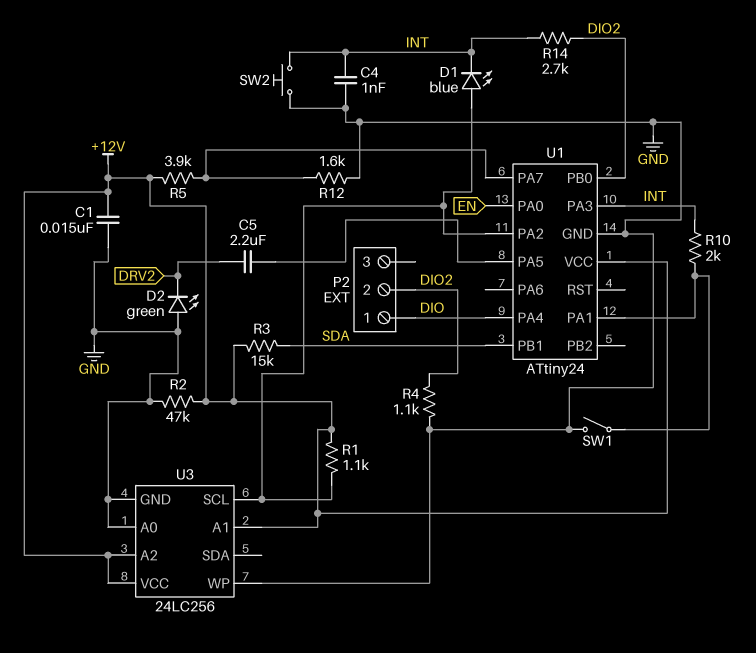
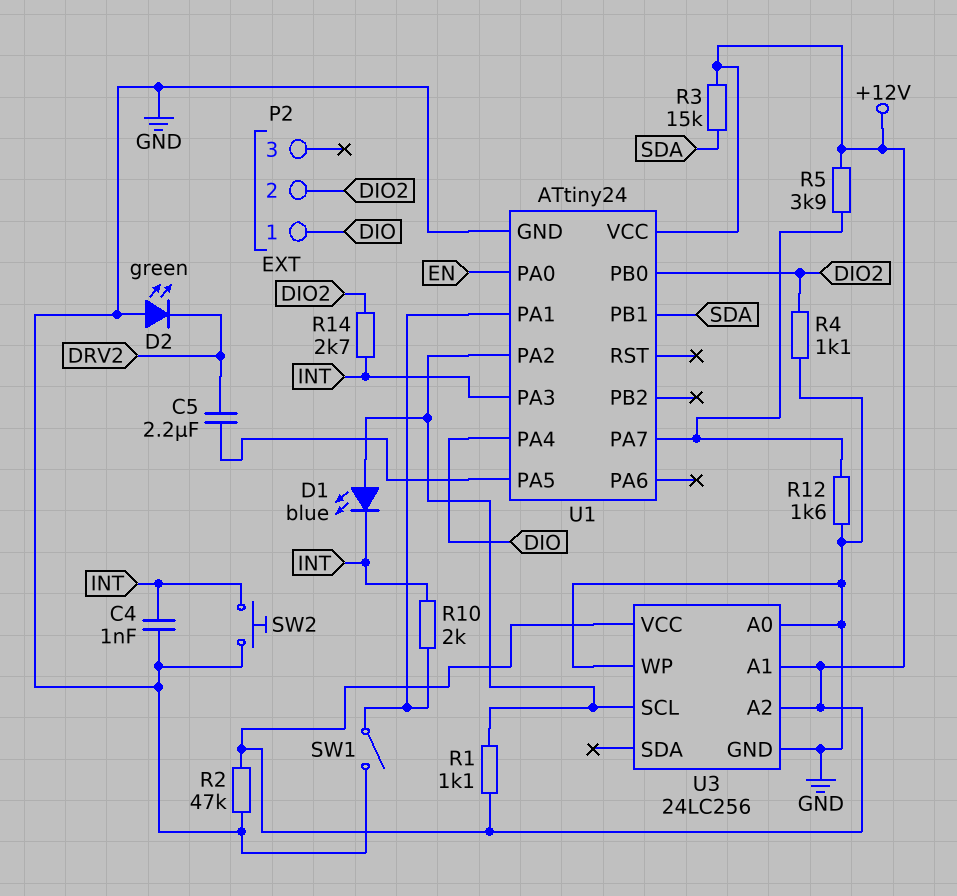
C1: 15nF (+12V, GND) -> none

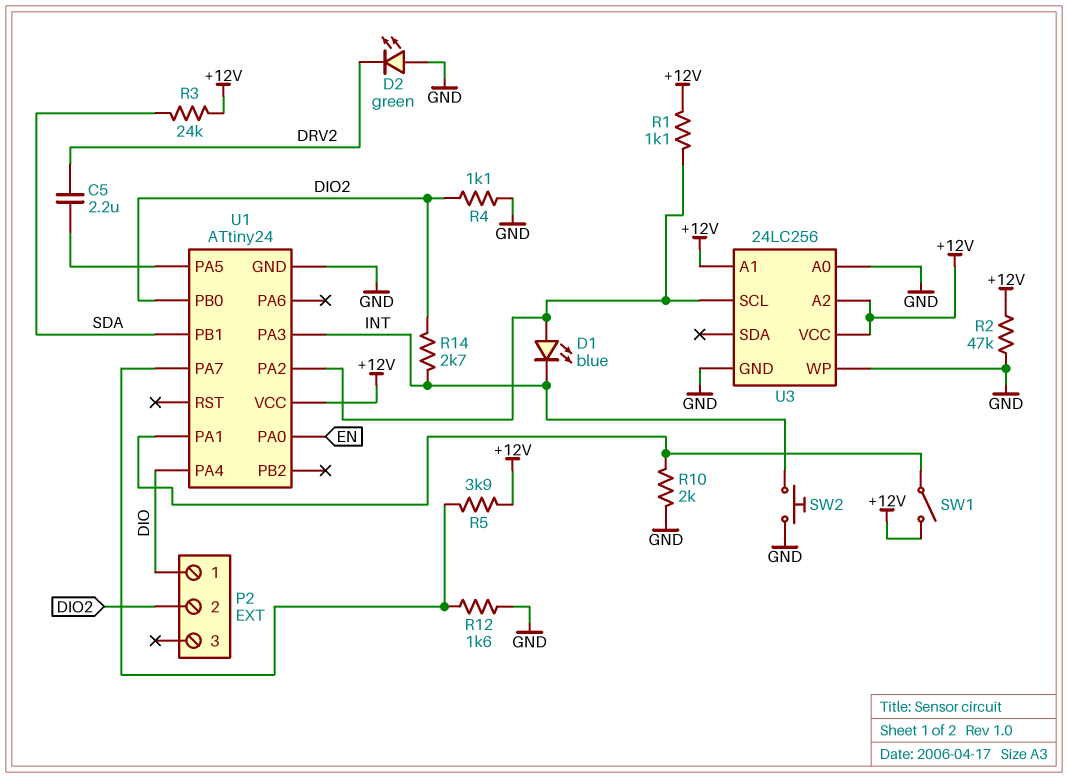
C4: 1nF (GND, INT) -> none
R3: 15k (+12V, SDA) -> 24k (+12V, SDA)
R10: 2k (INT, U1/PA1) -> 2k (GND, U1/PA1)
SW1: switch (GND, U1/PA1) -> switch (+12V, U1/PA1)

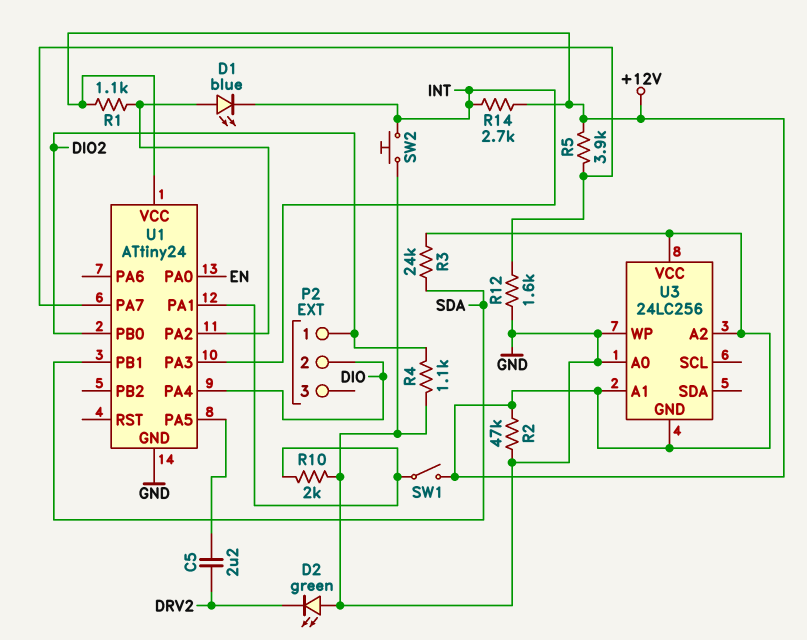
P2 pin 1: DIO -> DIO2
P2 pin 2: DIO2 -> DIO
R14: 2.7k (DIO2, INT) -> 2.7k (+12V, INT)
U3 pin GND: GND -> +12V
U3 pin SCL: U1/PA2 -> none

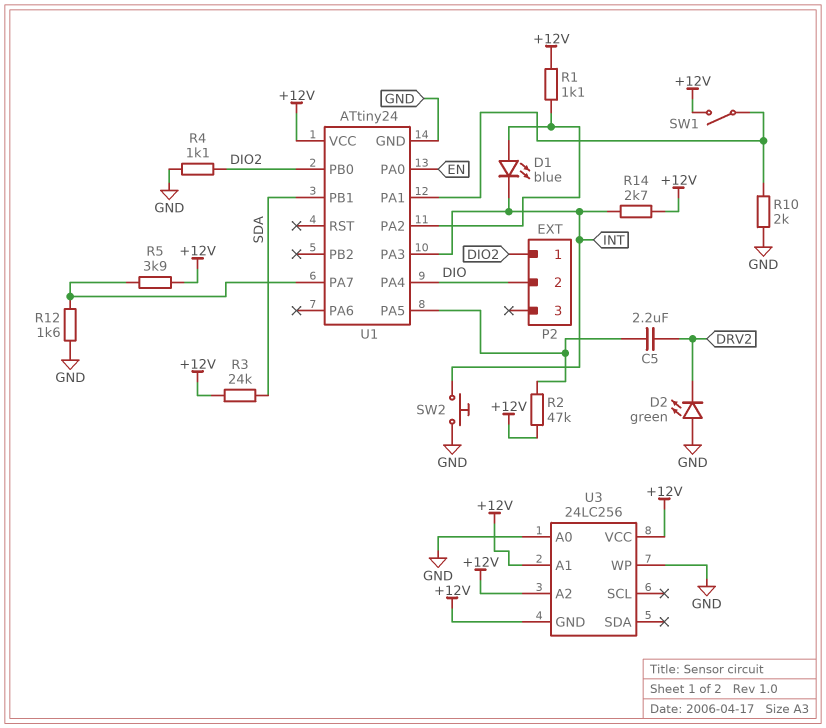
R2: 47k (+12V, GND) -> 47k (+12V, U1/PA5)

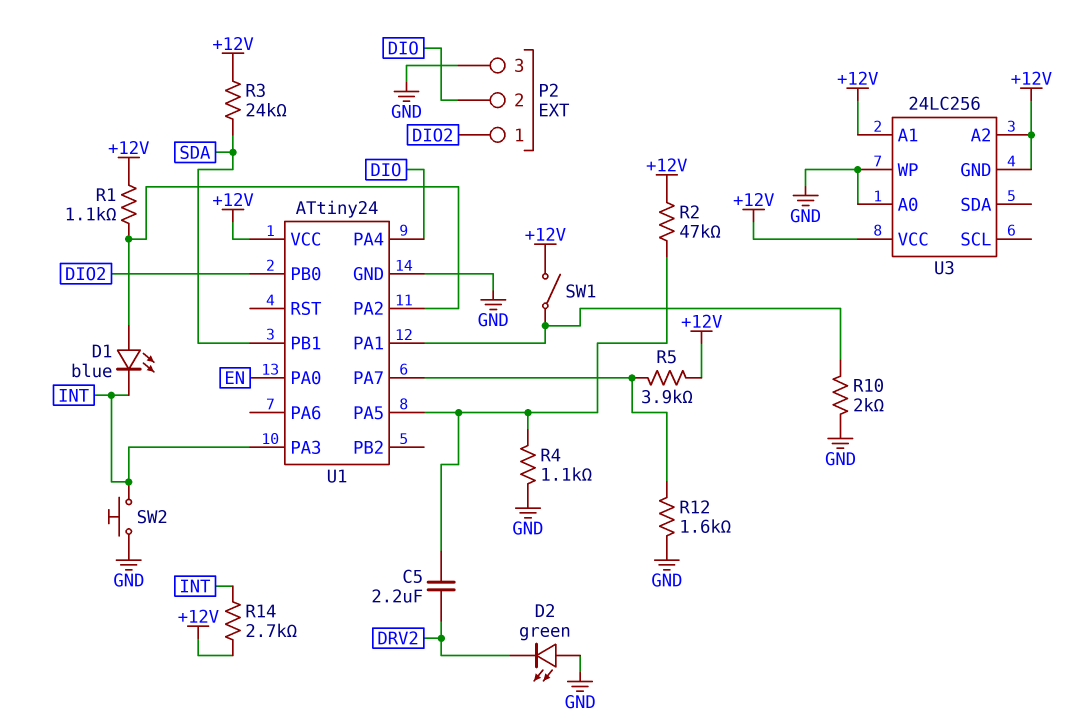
P2 pin 3: none -> GND
R4: 1.1k (DIO2, GND) -> 1.1k (GND, U1/PA5)

